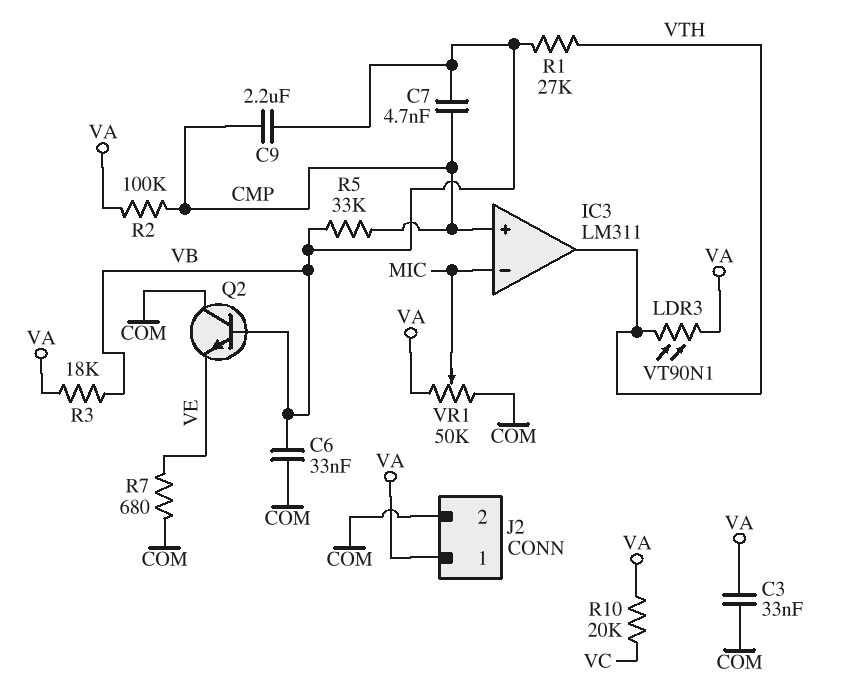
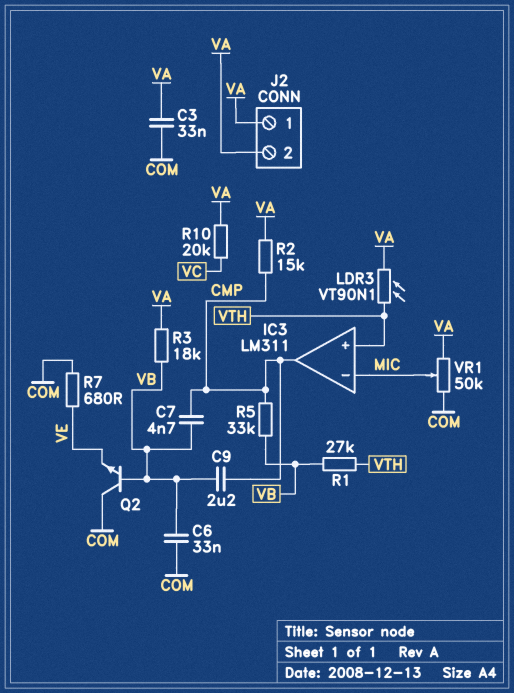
IC3 pin in+: CMP -> VTH
IC3 pin out: VTH -> CMP
J2 pin 2: COM -> VA
R2: 100k (CMP, VA) -> 15k (CMP, VA)

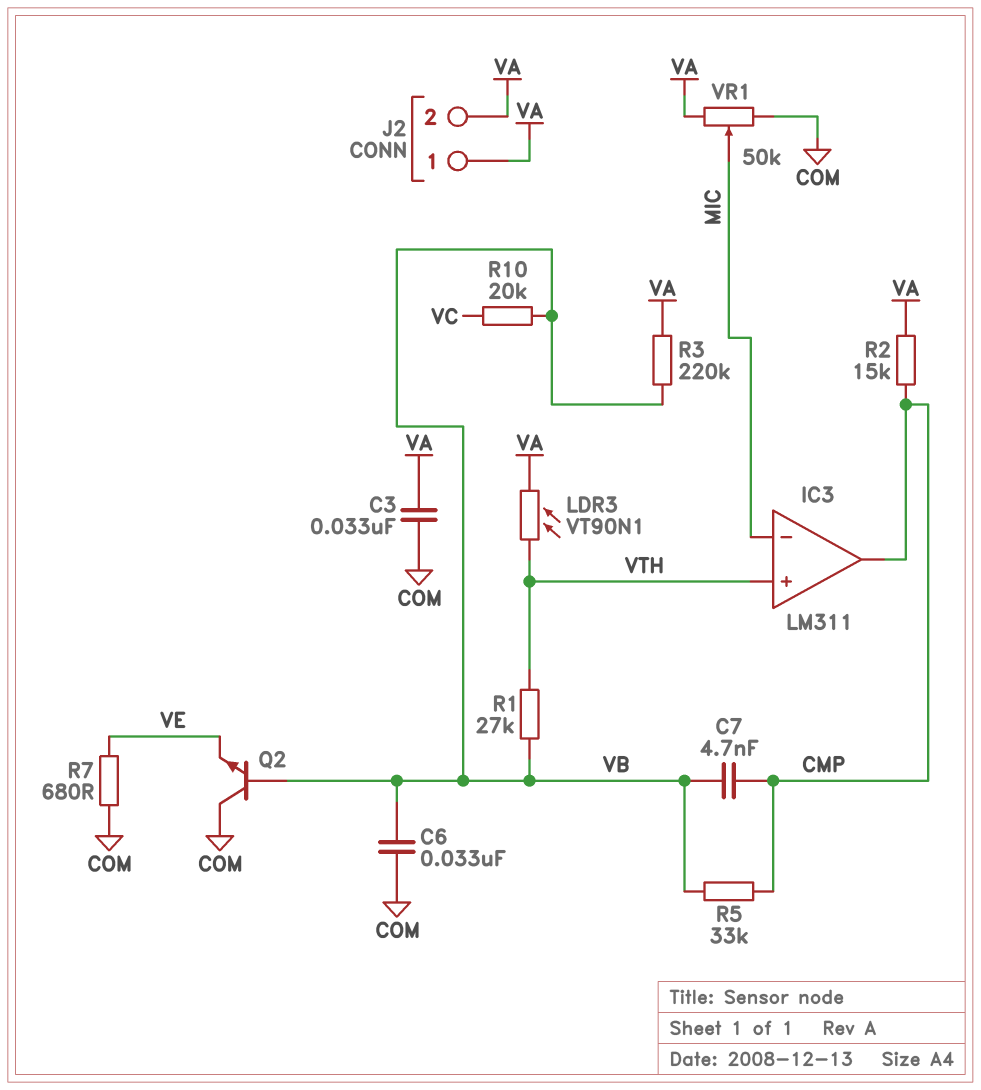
C9: 2.2uF (CMP, VB) -> none
R3: 18k (VA, VB) -> 220k (VA, VB)
R10: 20k (VA, VC) -> 20k (VB, VC)

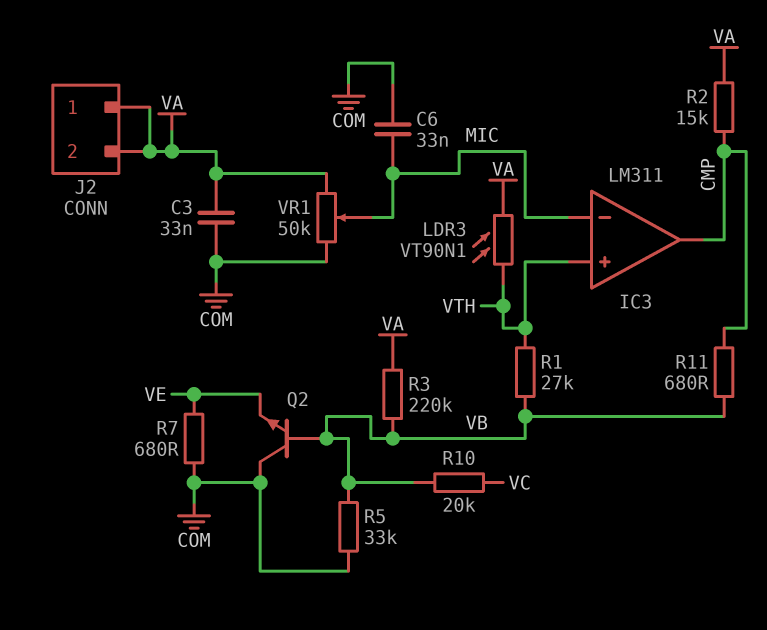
C6: 33nF (COM, VB) -> 33nF (COM, MIC)
C7: 4.7nF (CMP, VB) -> none
R5: 33k (CMP, VB) -> 33k (COM, VB)
R11: none -> 680 (CMP, VB)

